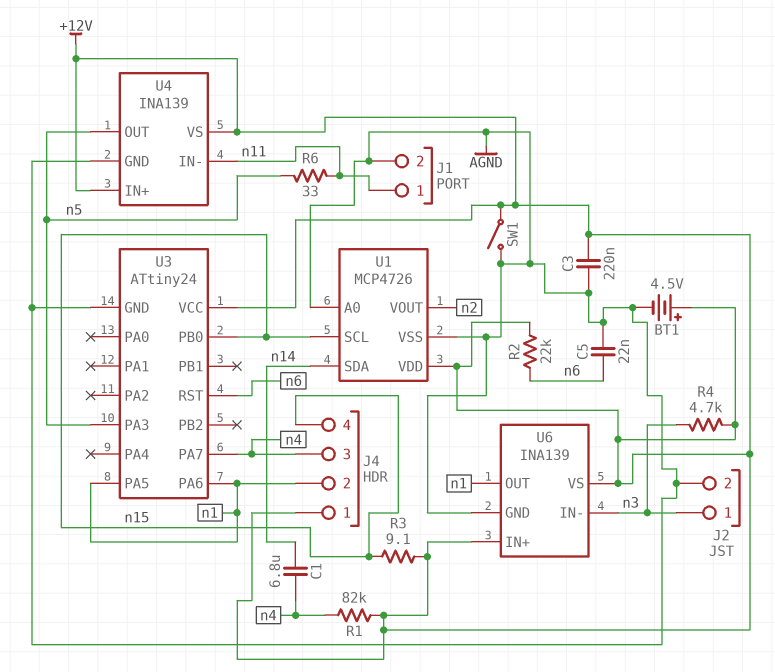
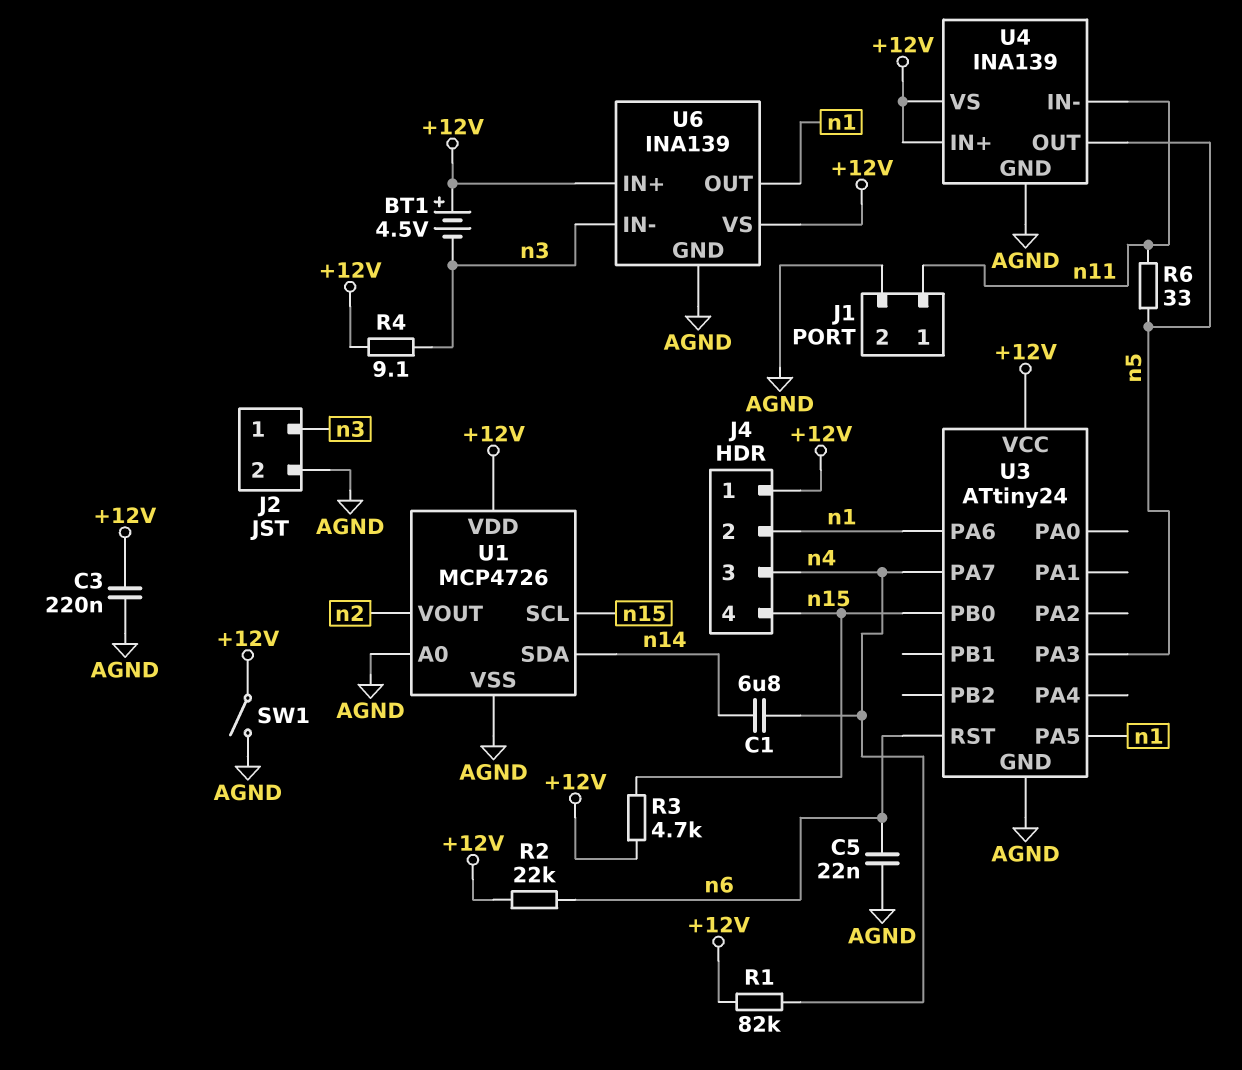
BT1: 4.5V (plus +12V, minus AGND) -> 4.5V (plus +12V, minus n3)
R3: 9.1 (+12V, n15) -> 4.7k (+12V, n15)
R4: 4.7k (+12V, n3) -> 9.1 (+12V, n3)

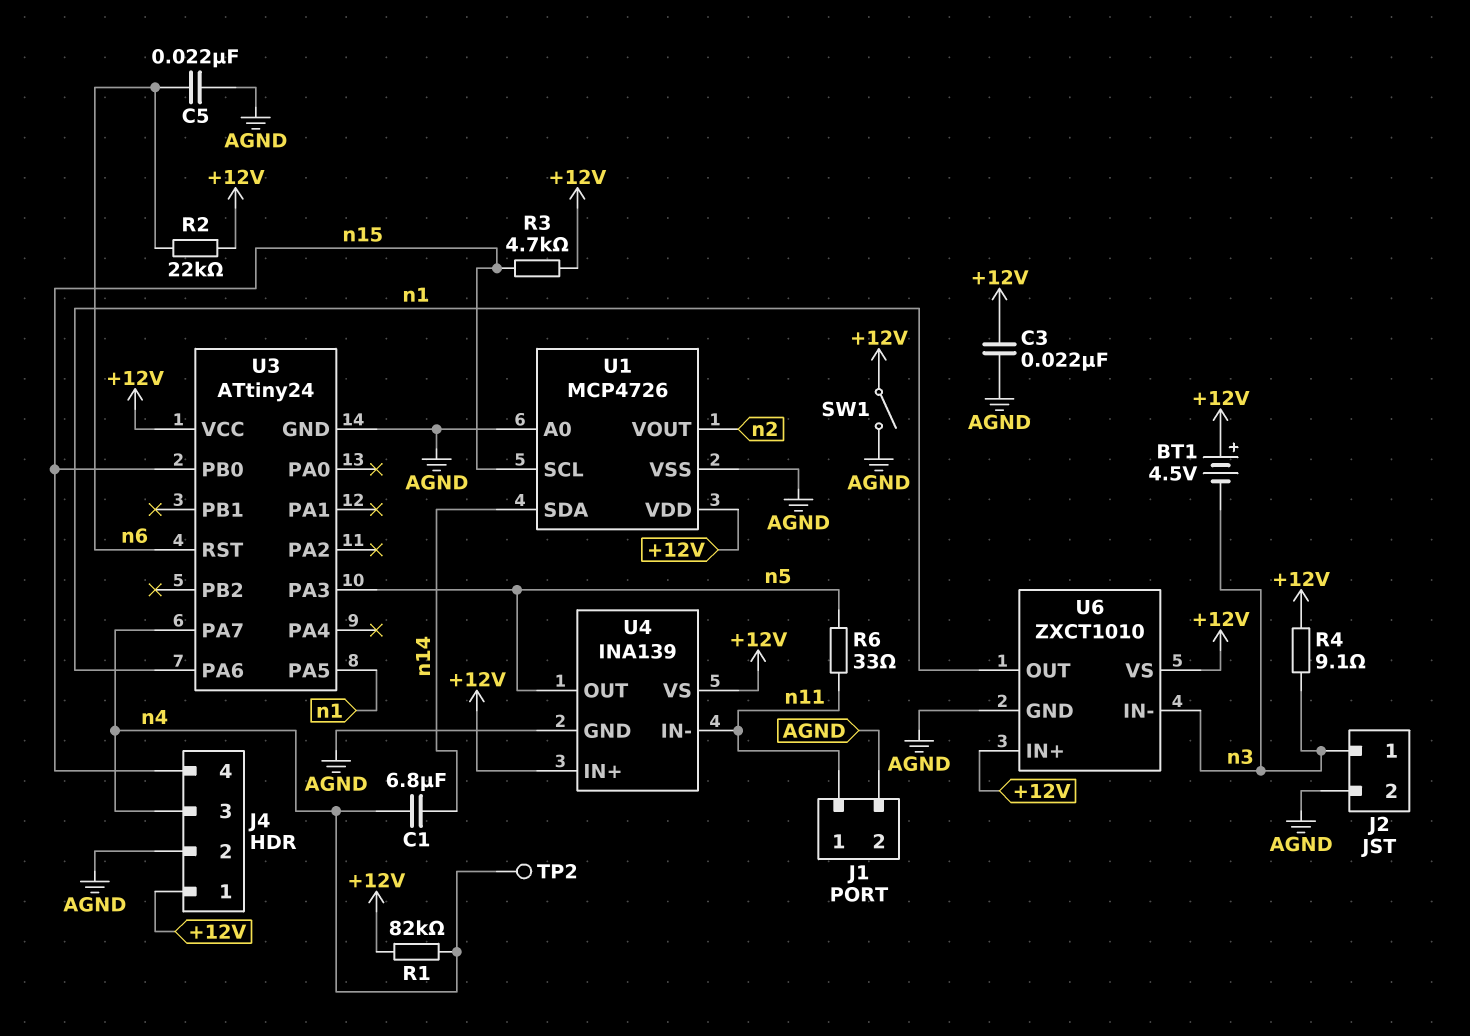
C3: 220nF (+12V, AGND) -> 22nF (+12V, AGND)
J4 pin 2: n1 -> AGND
TP2: none -> test point (n4)
U6: INA139 -> ZXCT1010

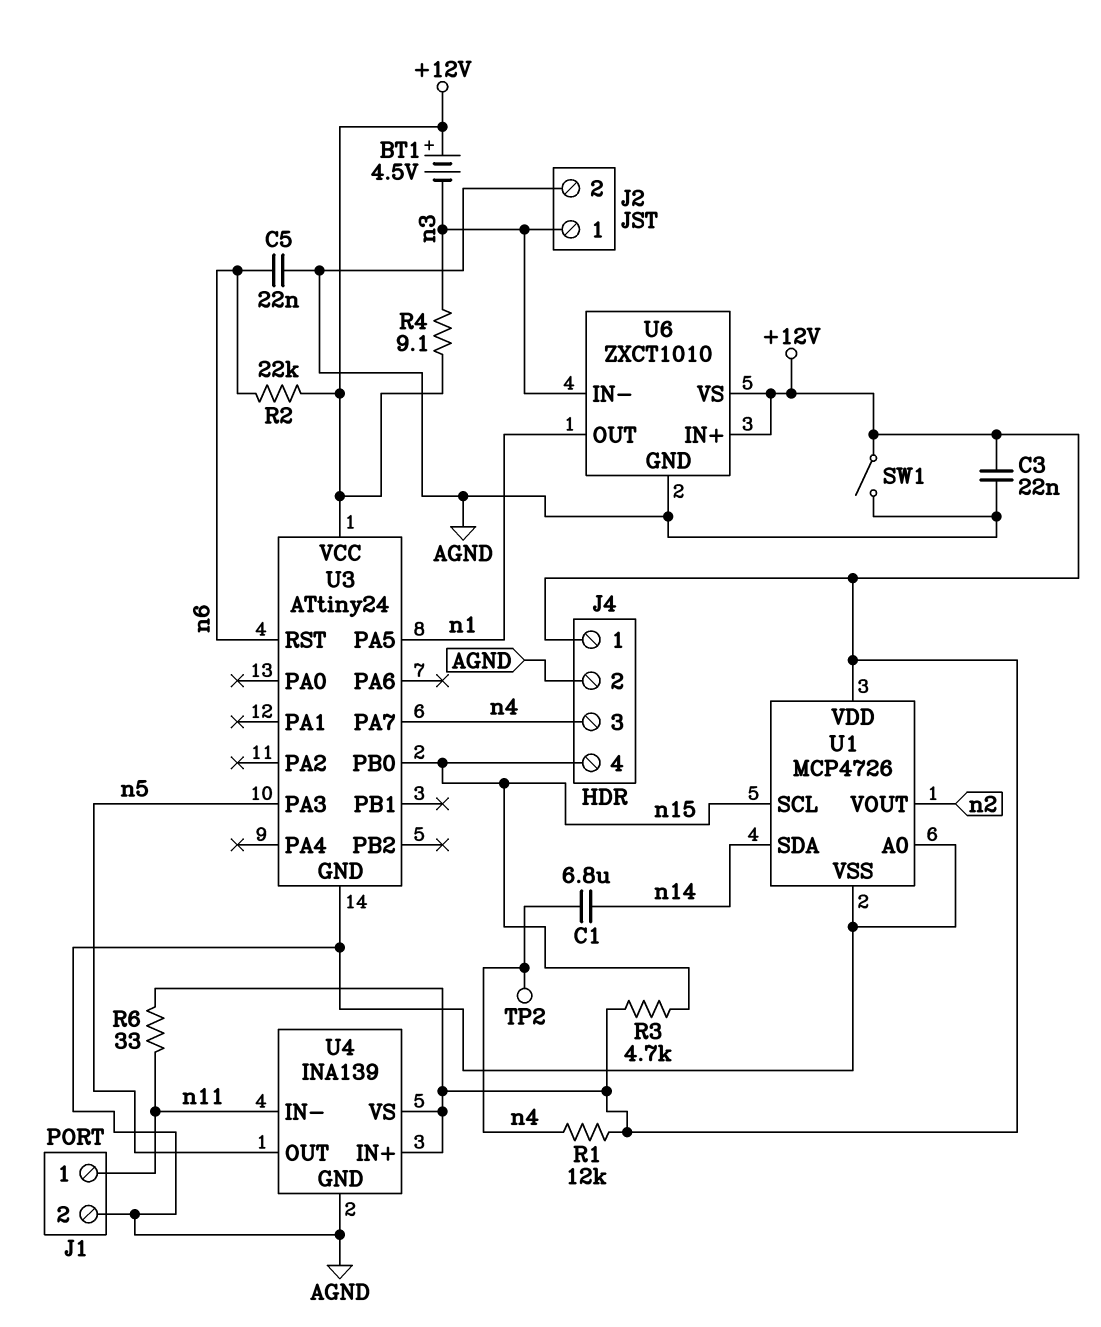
R1: 82k (+12V, n4) -> 12k (+12V, n4)
R6: 33 (n5, n11) -> 33 (+12V, n11)
U3 pin PA6: n1 -> none

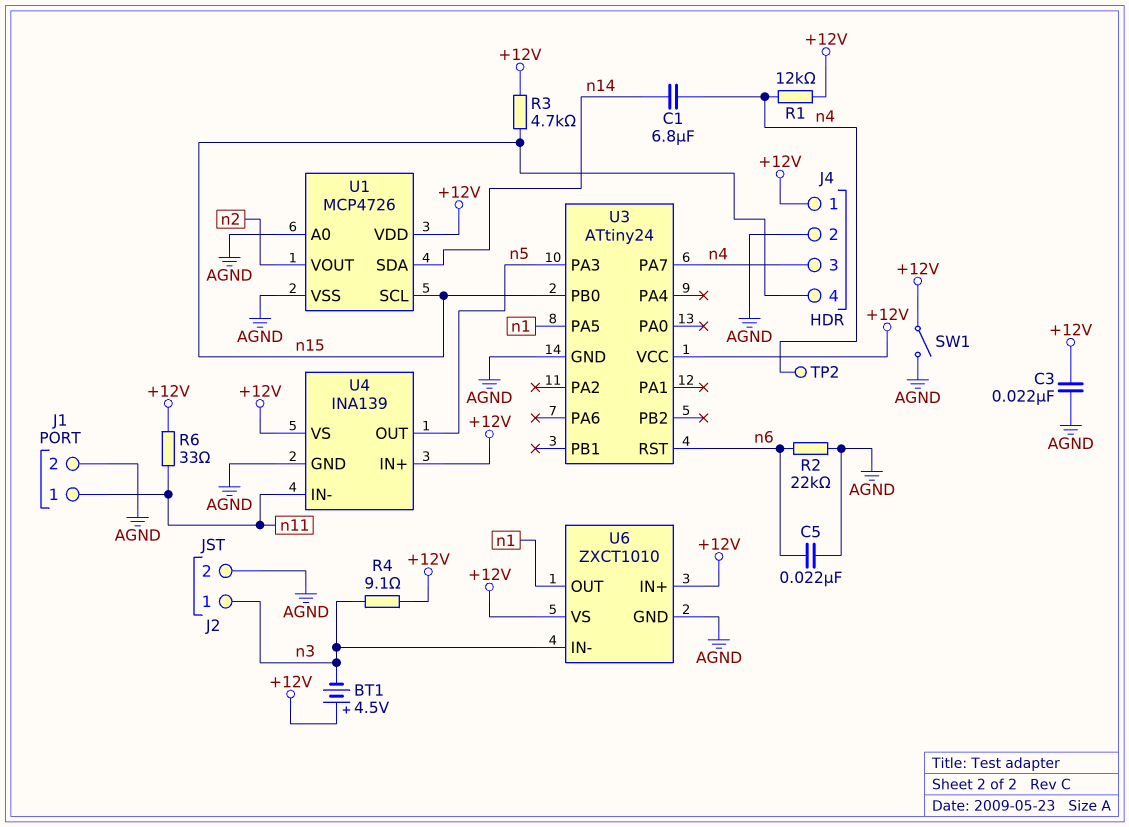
R2: 22k (+12V, n6) -> 22k (AGND, n6)

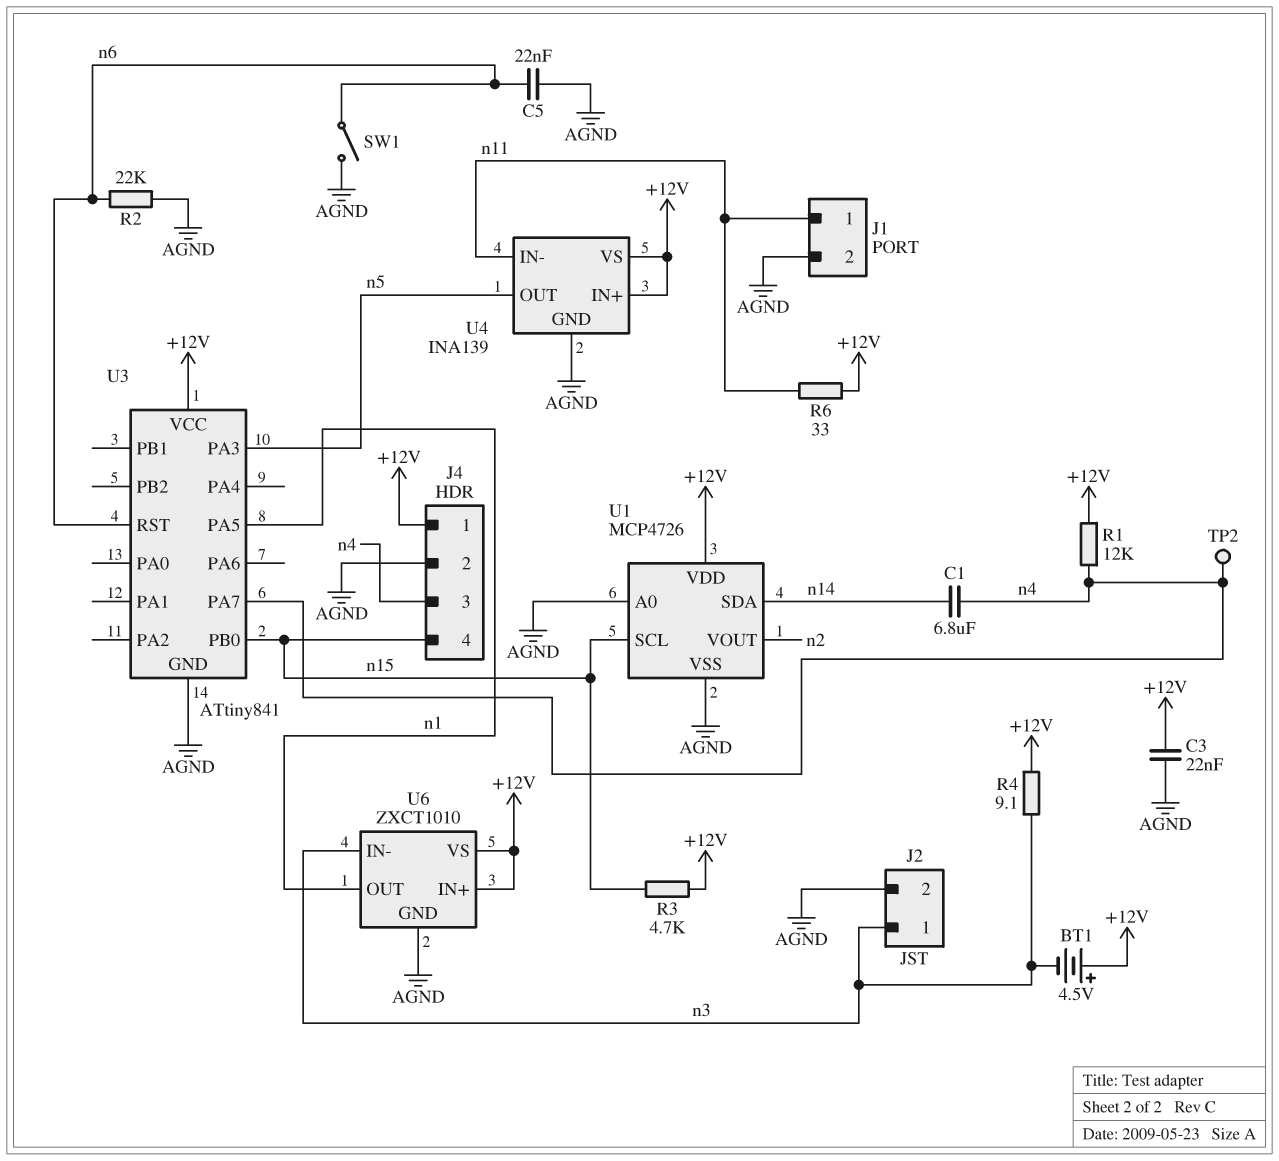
SW1: switch (+12V, AGND) -> switch (AGND, n6)
U3: ATtiny24 -> ATtiny841

